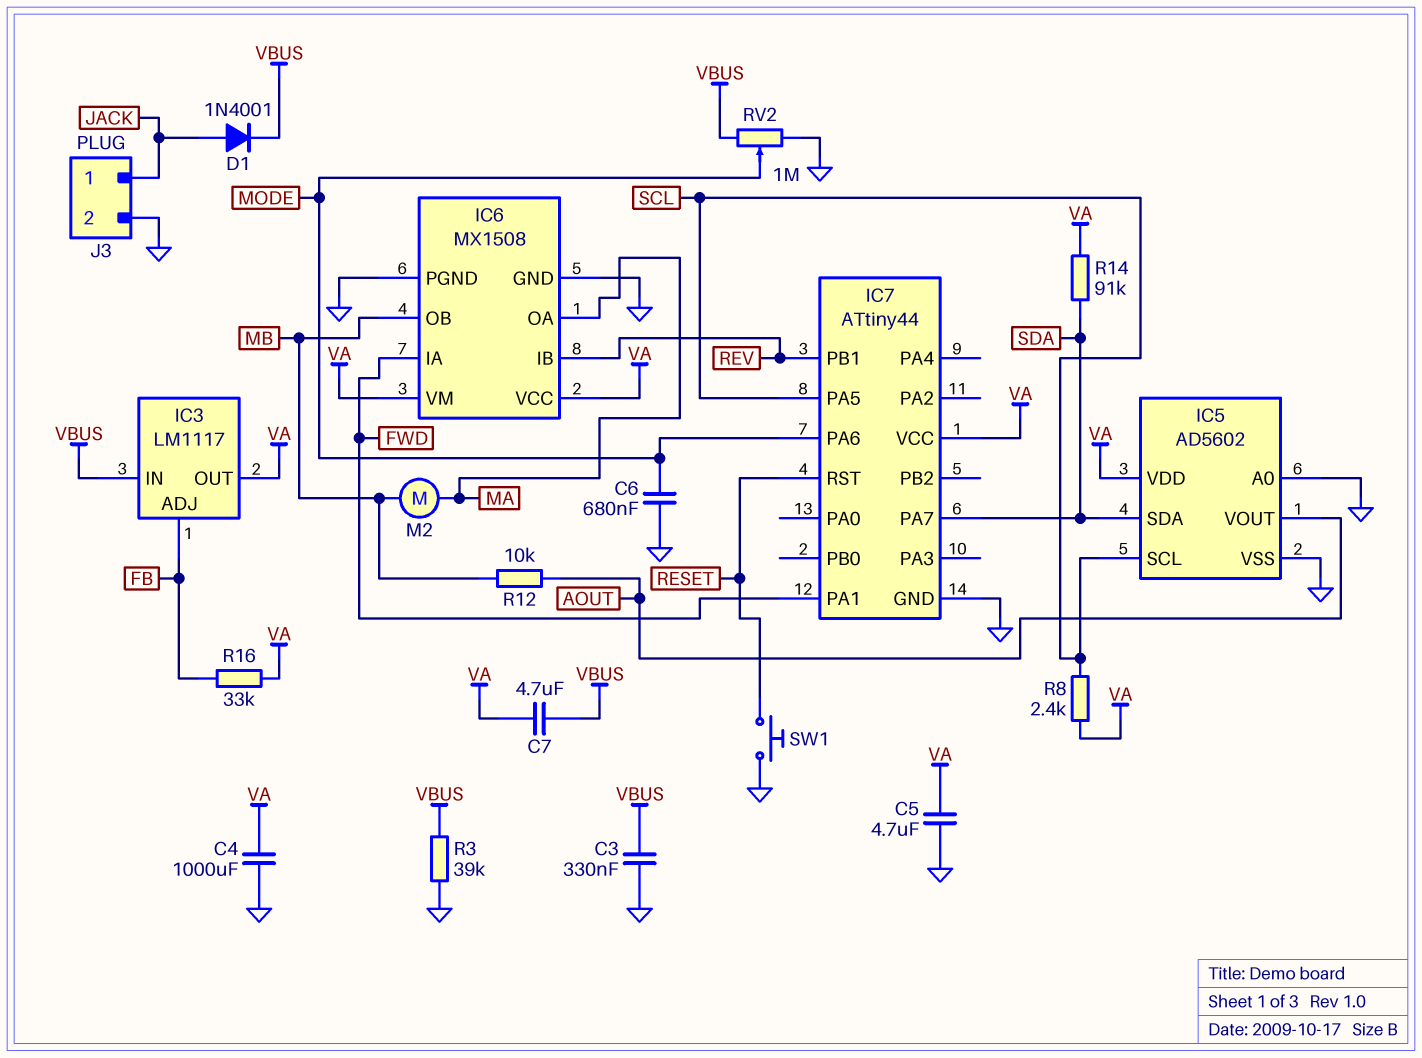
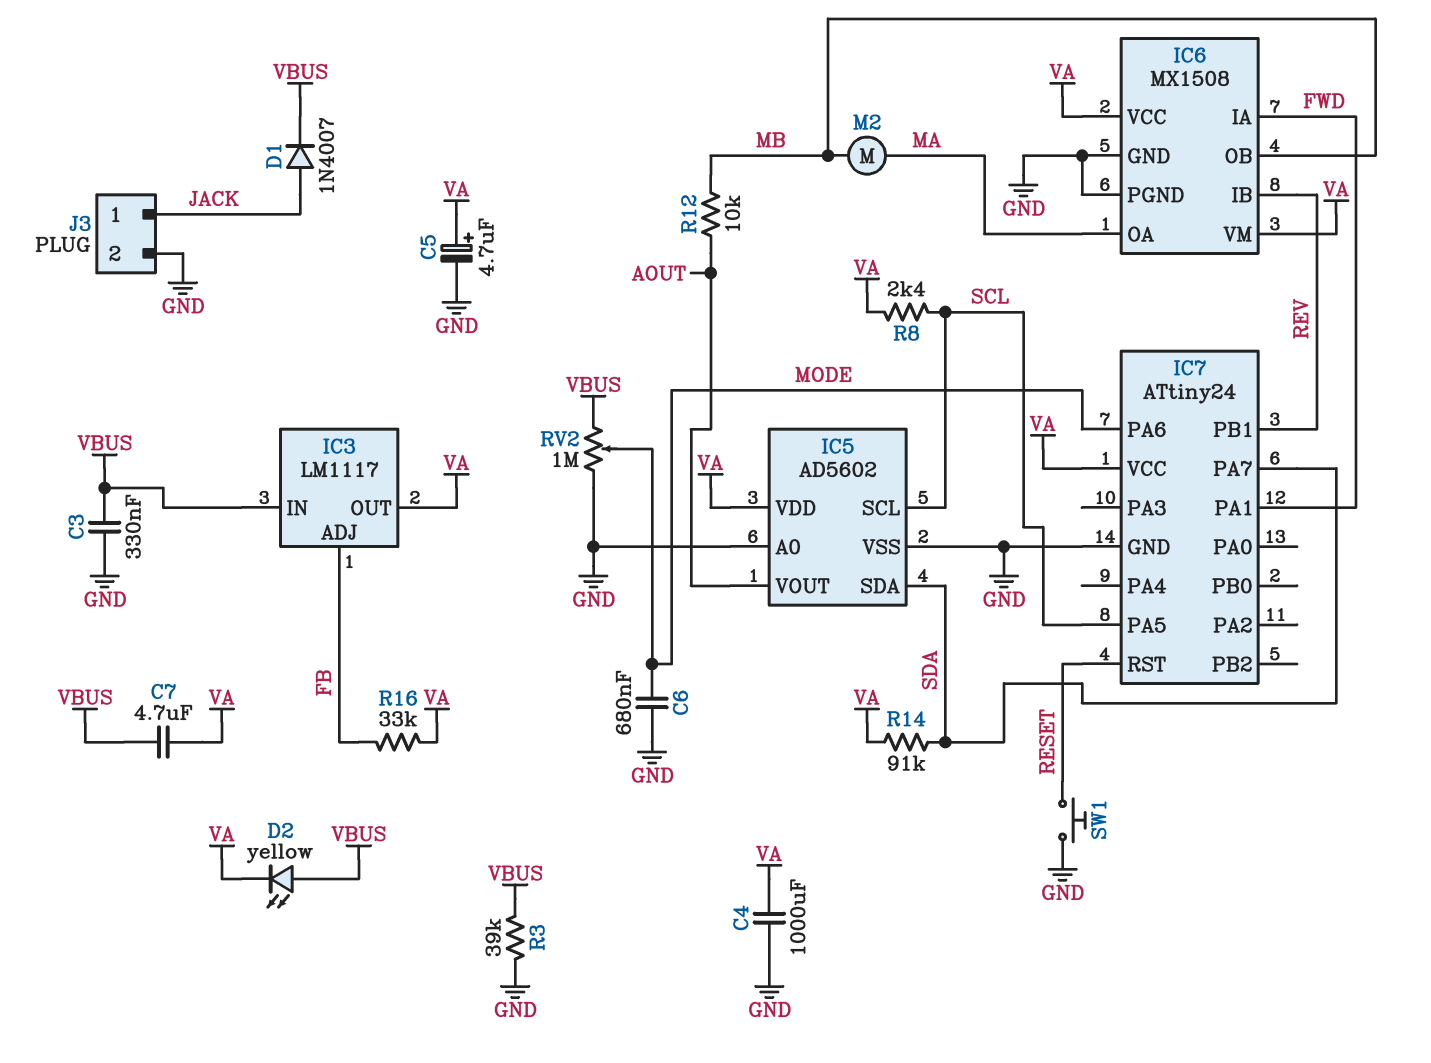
C5: 4.7uF (GND, VA) -> 4.7uF (plus VA, minus GND)
D1: diode 1N4001 (A JACK, K VBUS) -> diode 1N4007 (A JACK, K VBUS)
D2: none -> LED yellow (A VBUS, K VA)
IC7: ATtiny44 -> ATtiny24

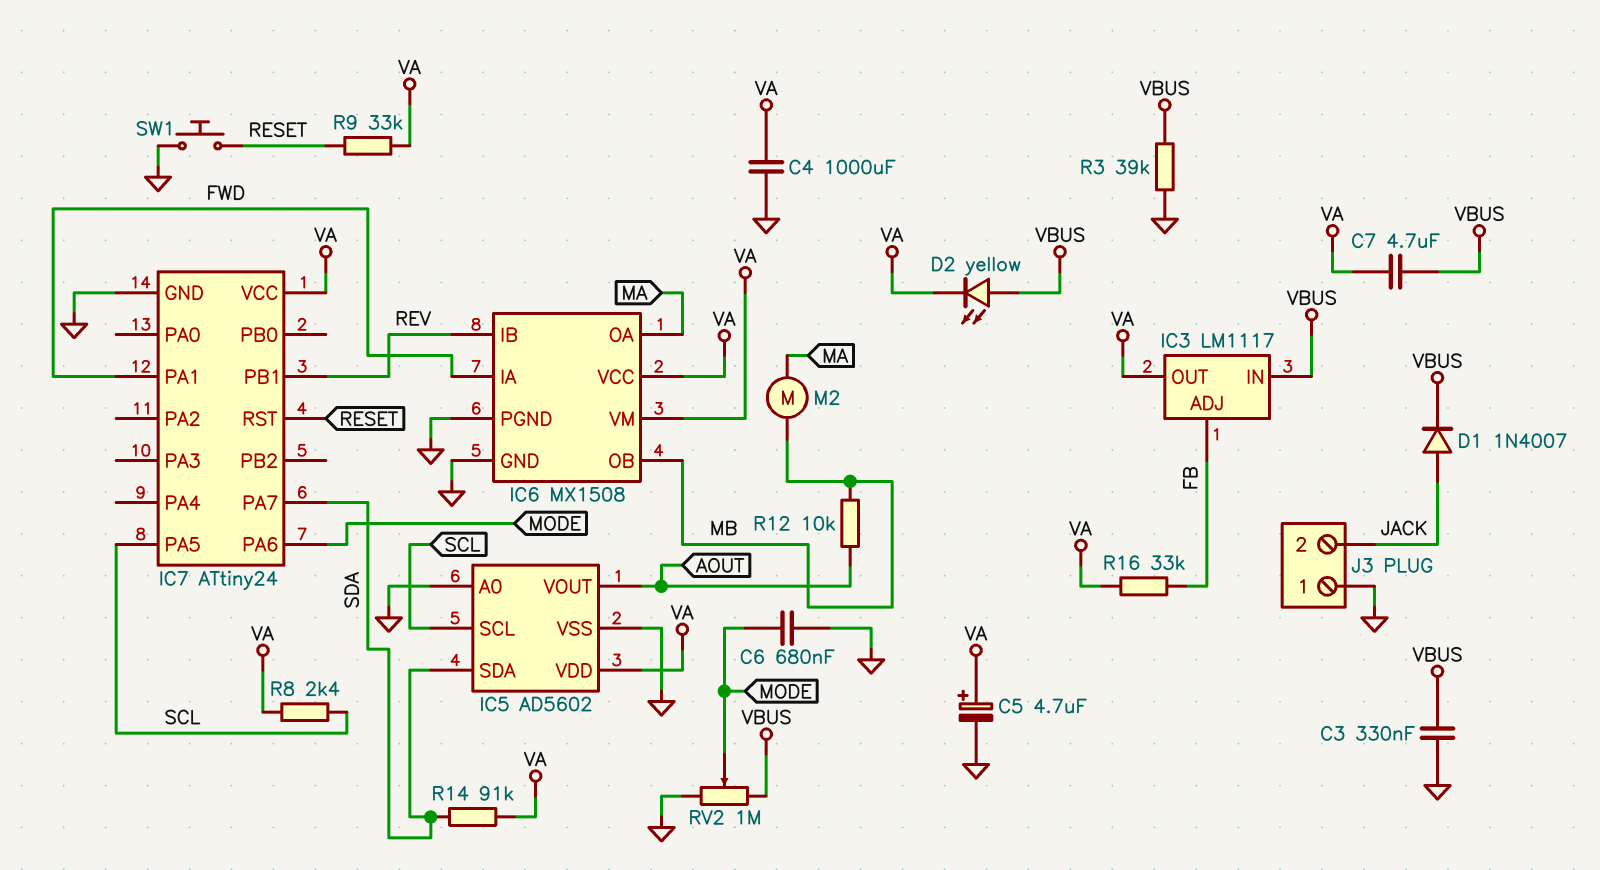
J3 pin 1: JACK -> GND
J3 pin 2: GND -> JACK
R9: none -> 33k (RESET, VA)

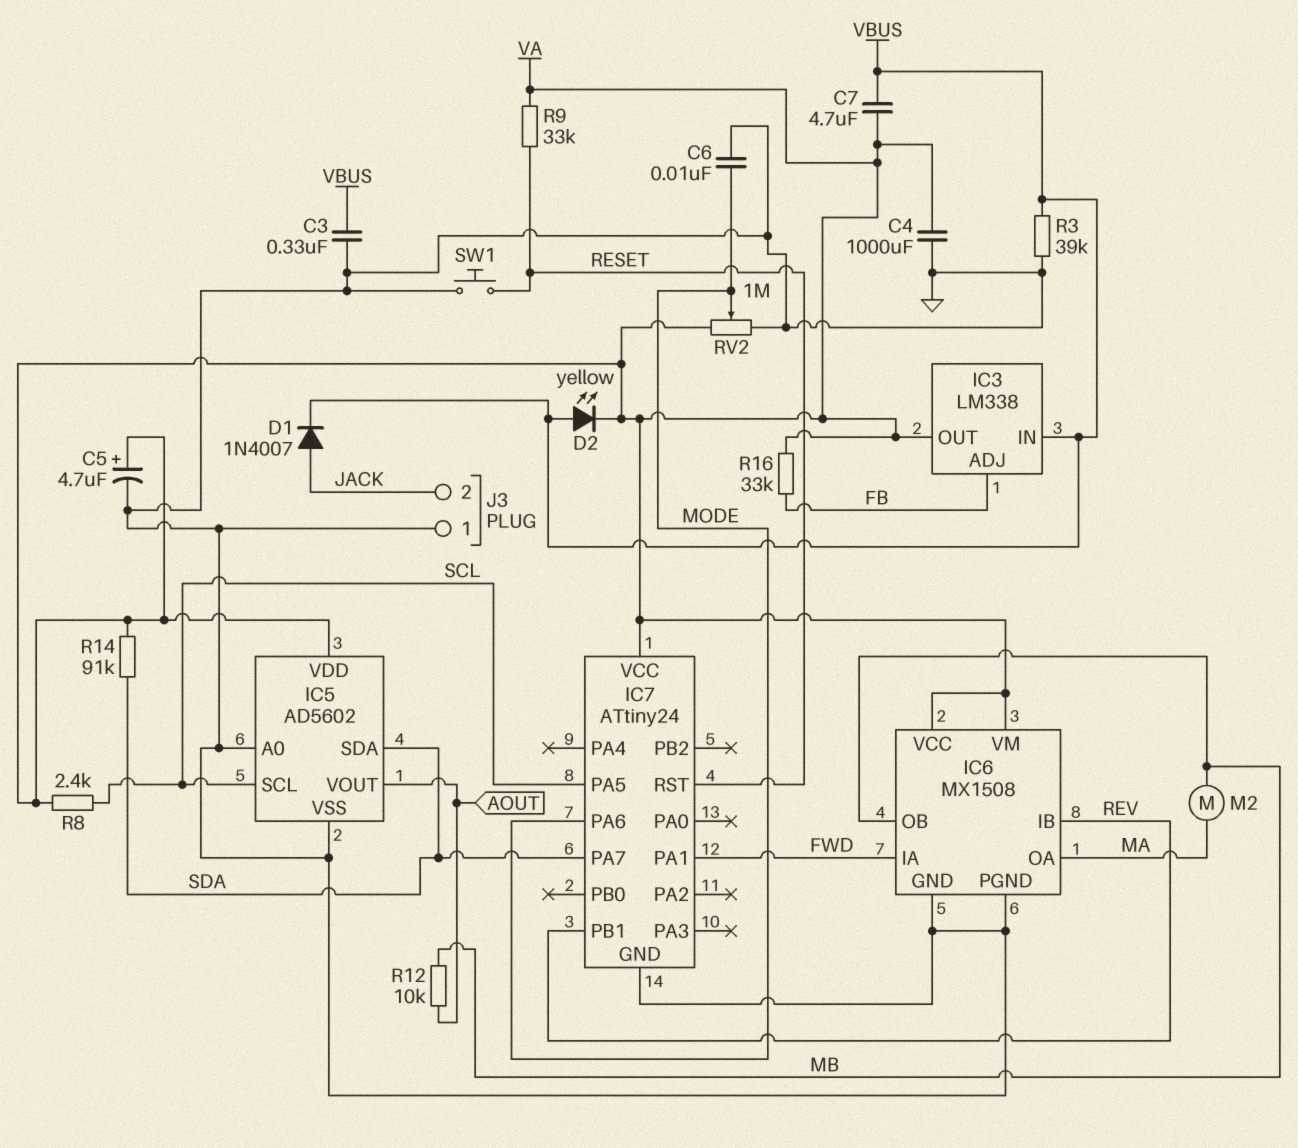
C6: 680nF (GND, MODE) -> 10nF (GND, MODE)
IC3: LM1117 -> LM338
RV2: 1M (GND, VBUS, wiper MODE) -> 1M (GND, VA, wiper MODE)

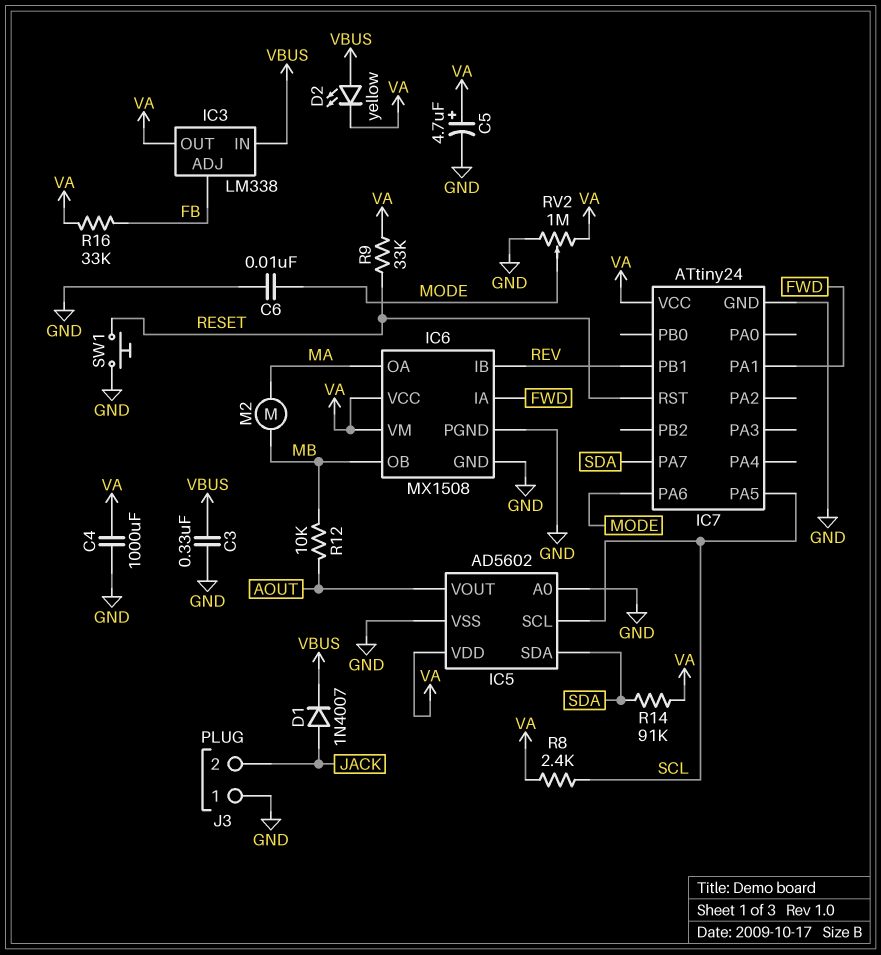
C7: 4.7uF (VA, VBUS) -> none
R3: 39k (GND, VBUS) -> none

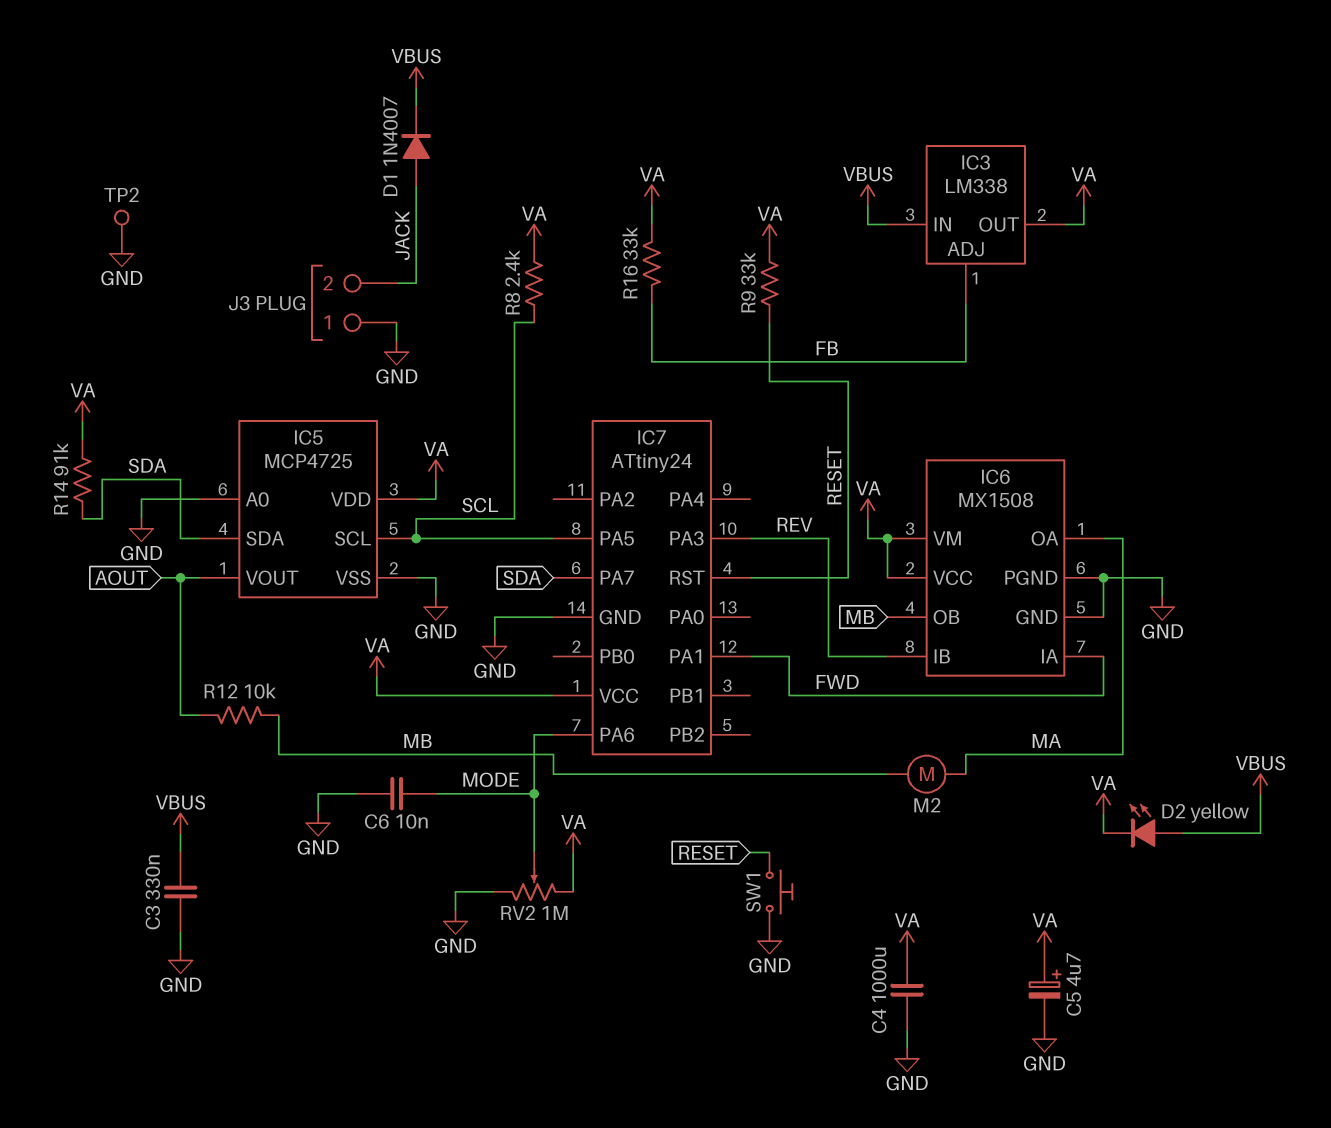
IC5: AD5602 -> MCP4725
IC7 pin PA3: none -> REV
IC7 pin PB1: REV -> none
TP2: none -> test point (GND)

